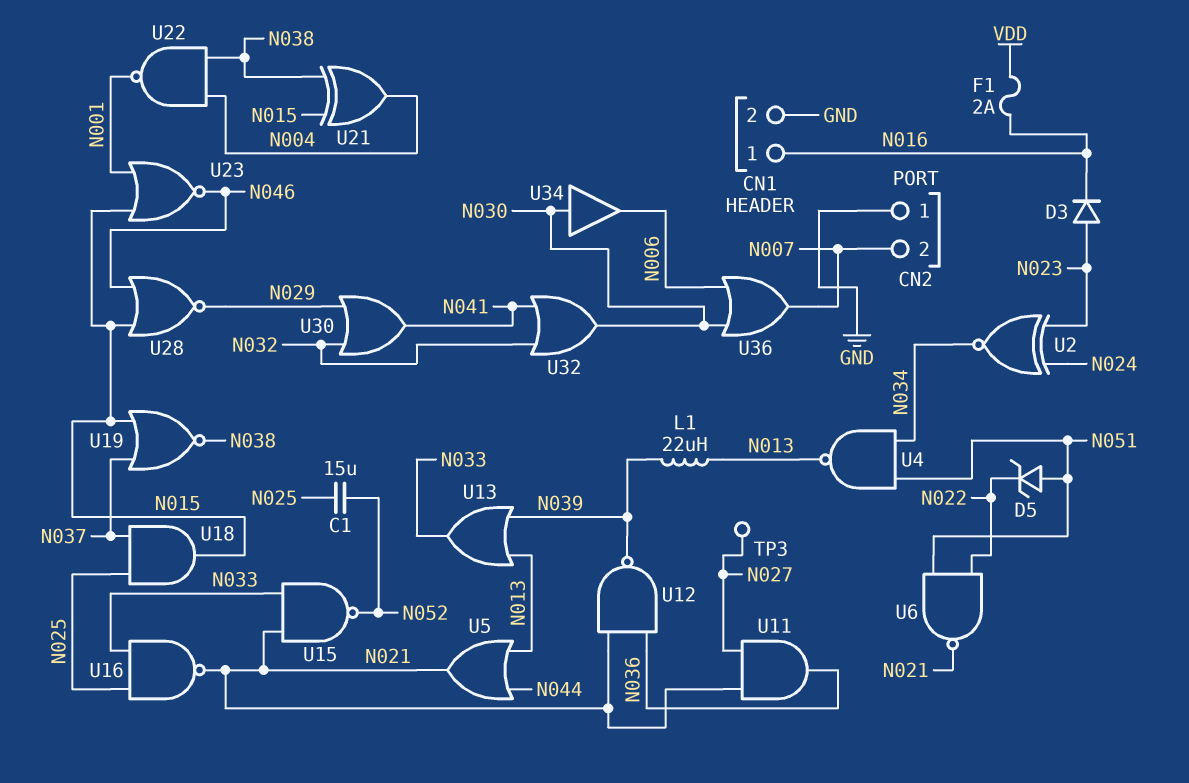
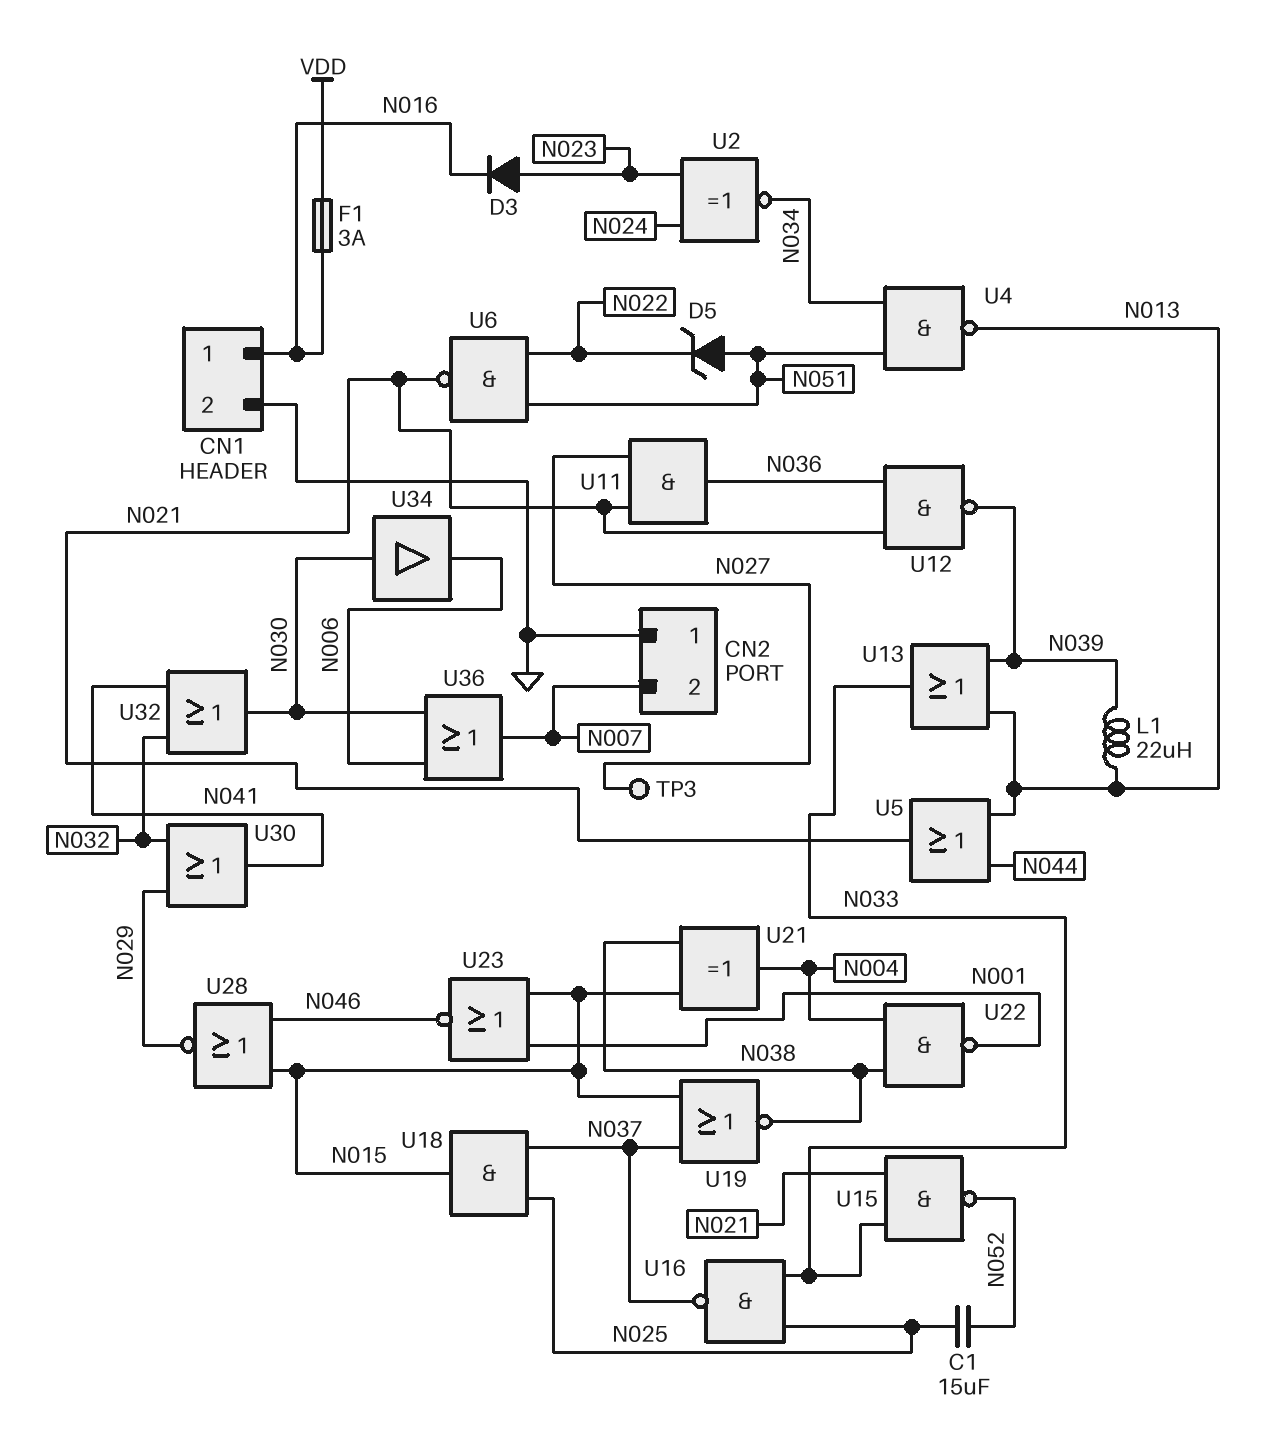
F1: 2A (N016, VDD) -> 3A (N016, VDD)
U16: NAND (in N025, in N033, out N021) -> NAND (in N025, in N033, out N037)

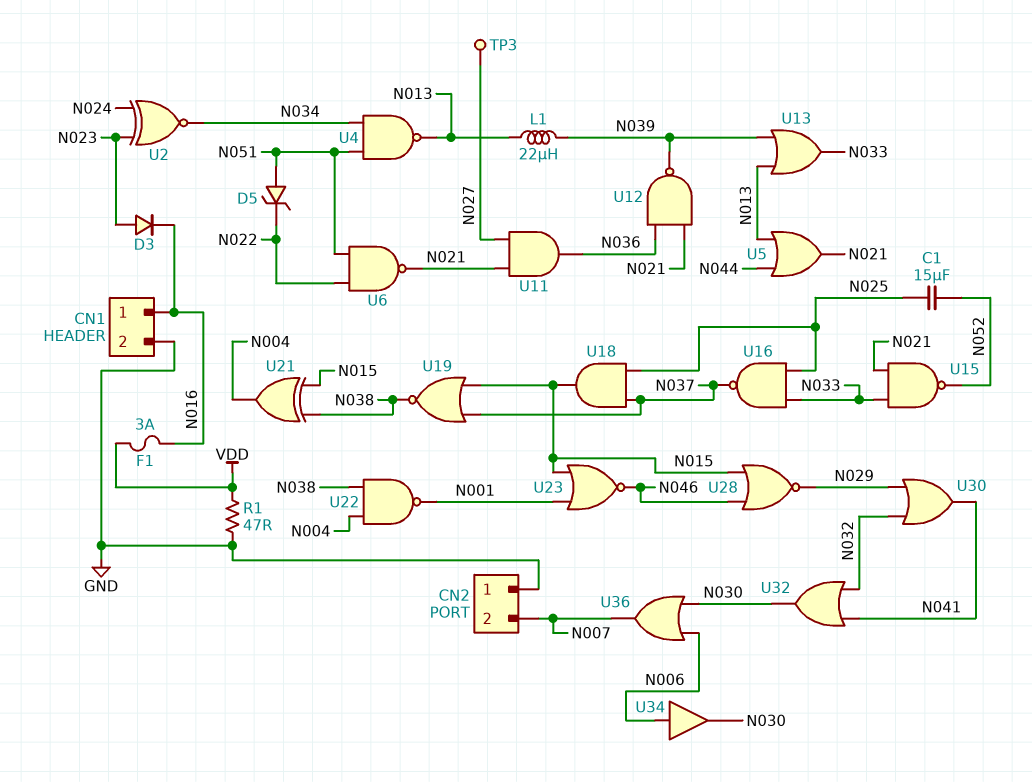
R1: none -> 47 (GND, VDD)
U34: buffer (in N030, out N006) -> buffer (in N006, out N030)

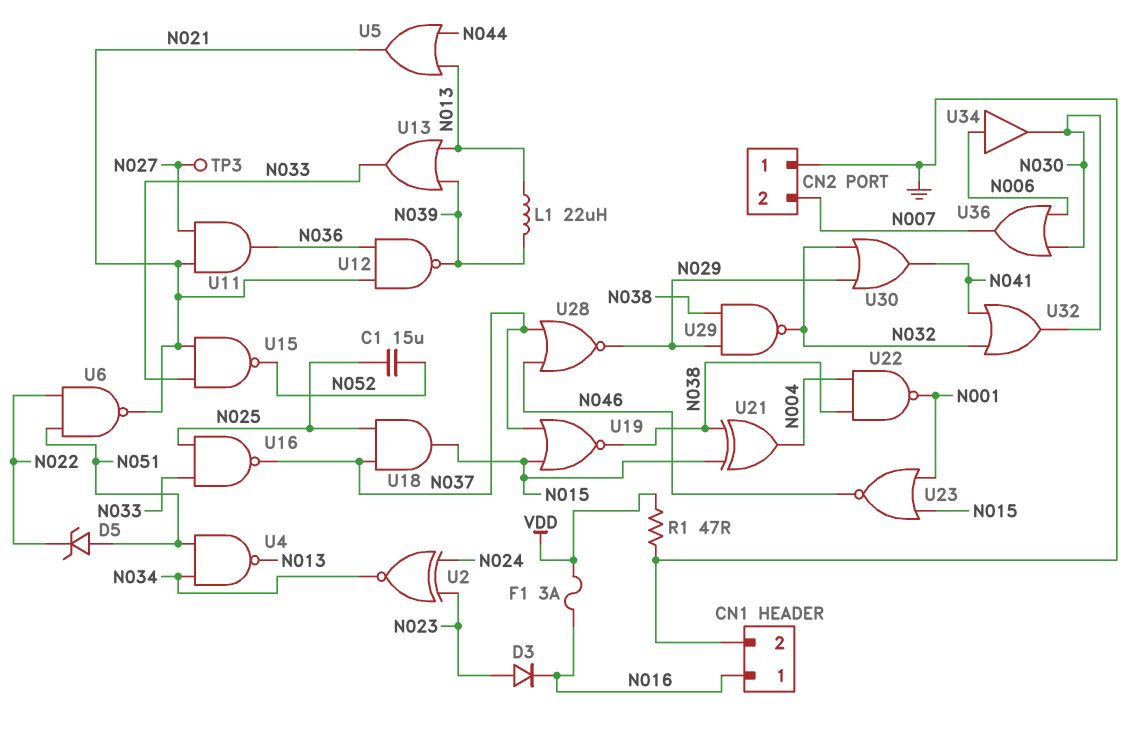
U28: NOR (in N015, in N046, out N029) -> NOR (in N037, in N046, out N029)
U29: none -> NAND (in N029, in N038, out N032)

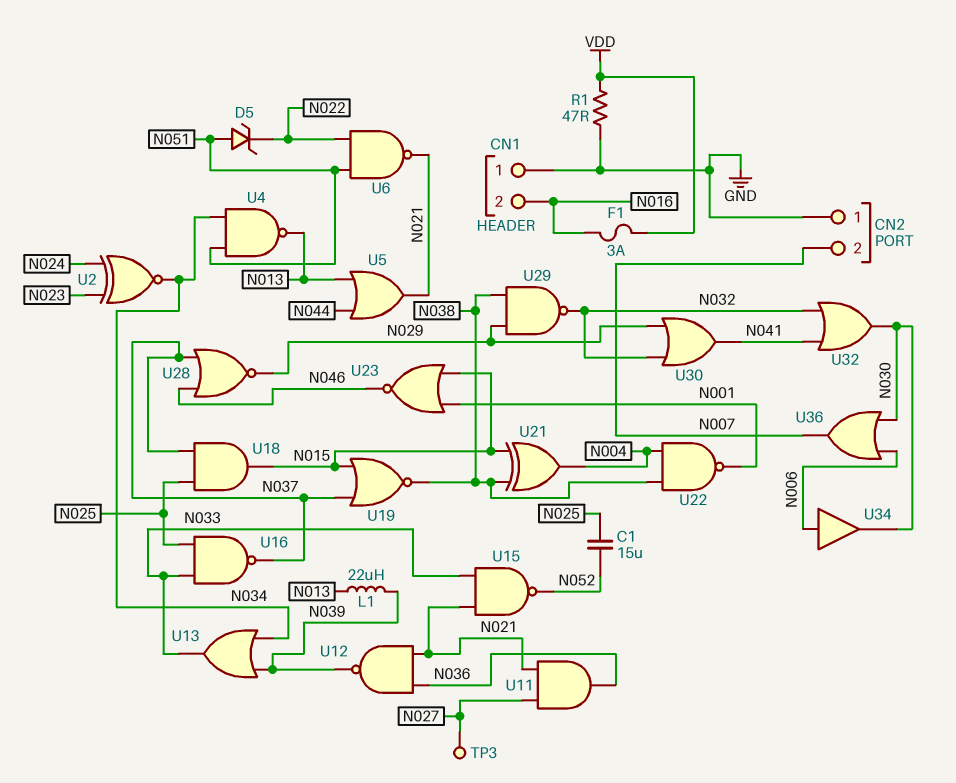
CN1 pin 1: N016 -> GND
CN1 pin 2: GND -> N016
D3: diode (A N023, K N016) -> none
U13: OR (in N013, in N039, out N033) -> OR (in N034, in N039, out N033)

